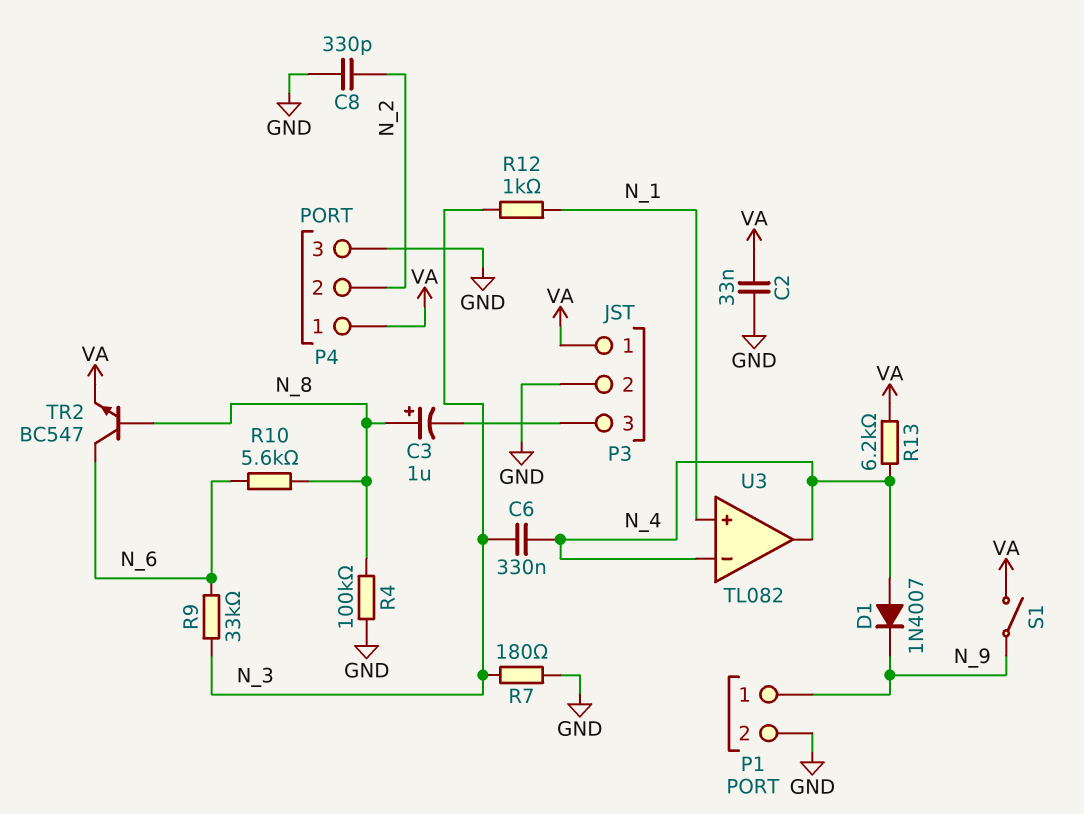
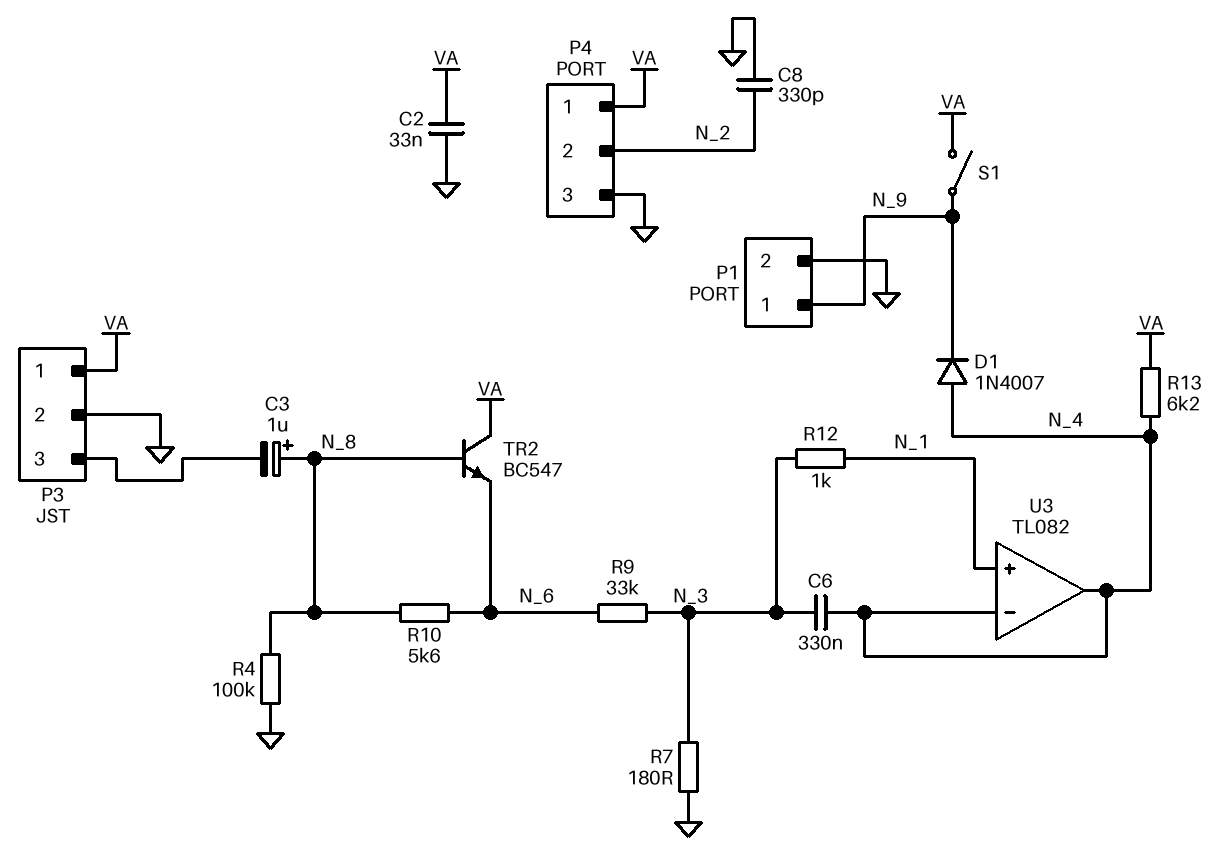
TR2: NPN BC547 (B N_8, C N_6, E VA) -> NPN BC547 (B N_8, C VA, E N_6)

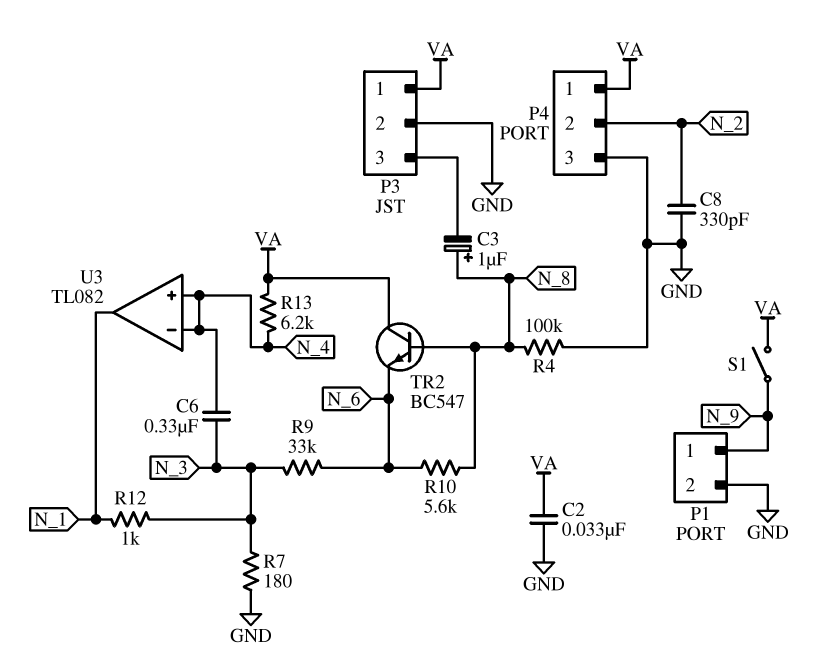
D1: diode 1N4007 (A N_4, K N_9) -> none
U3 pin in+: N_1 -> N_4
U3 pin out: N_4 -> N_1

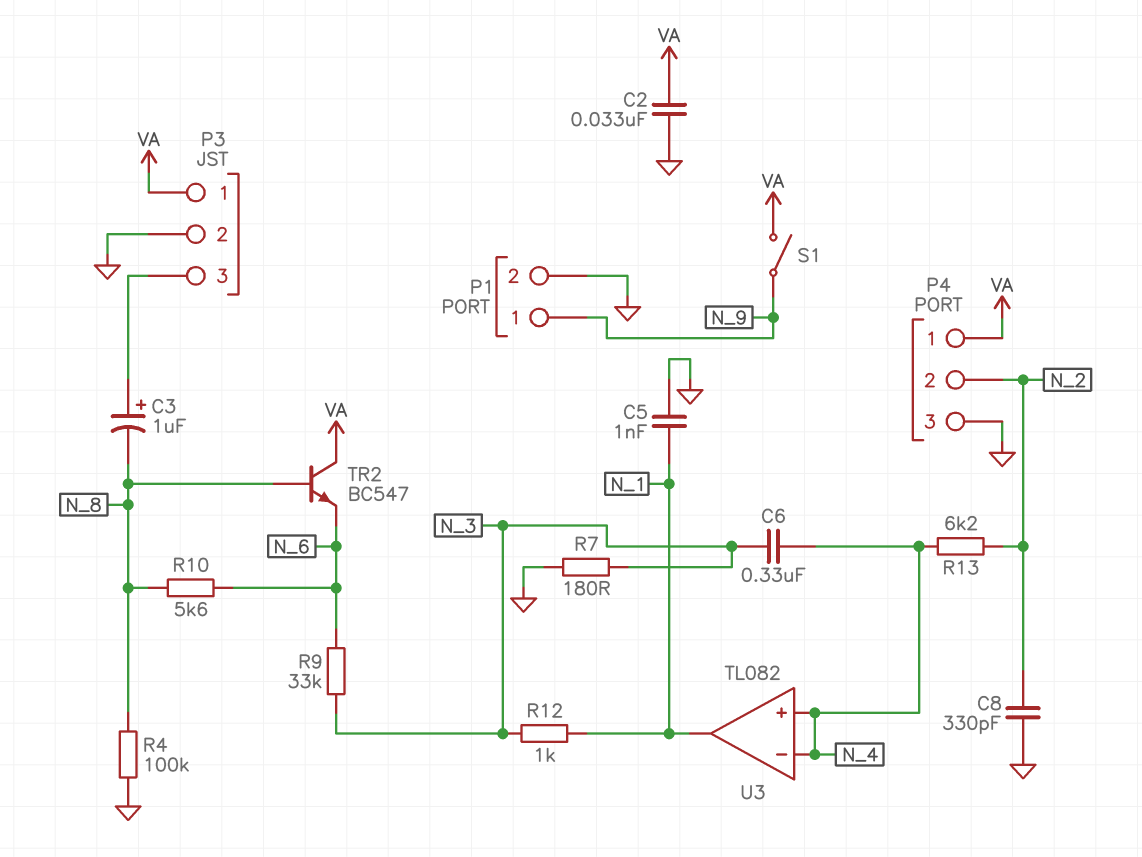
C3: 1uF (plus N_8, minus P3/3) -> 1uF (plus P3/3, minus N_8)
C5: none -> 1nF (GND, N_1)
R13: 6.2k (N_4, VA) -> 6.2k (N_2, N_4)

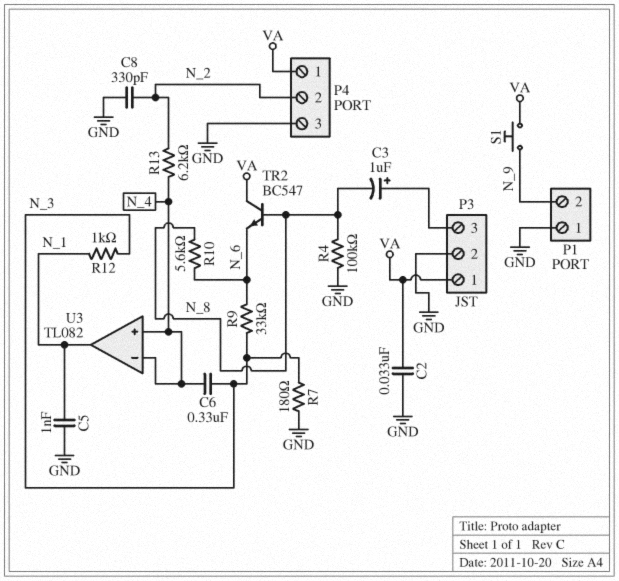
P1 pin 1: N_9 -> GND
P1 pin 2: GND -> N_9
S1: switch (N_9, VA) -> button (N_9, VA)

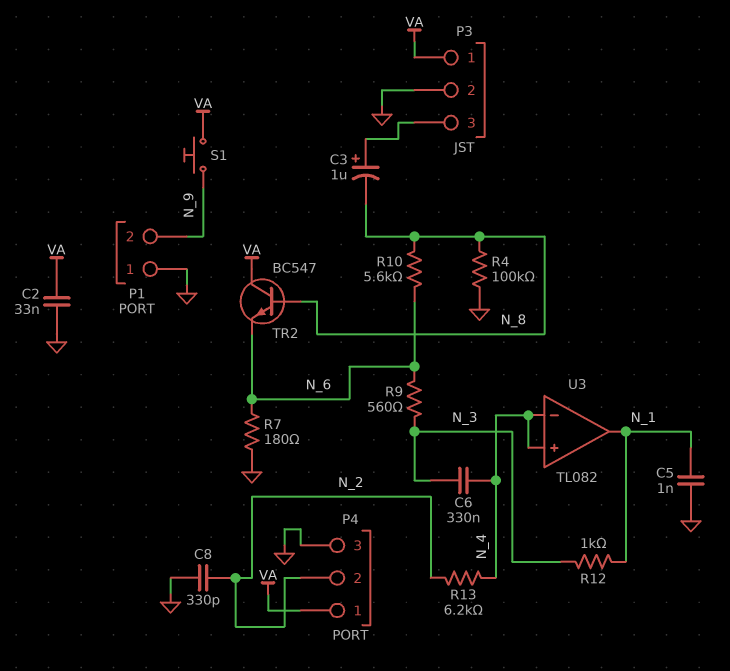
R7: 180 (GND, N_3) -> 180 (GND, N_6)
R9: 33k (N_3, N_6) -> 560 (N_3, N_6)

